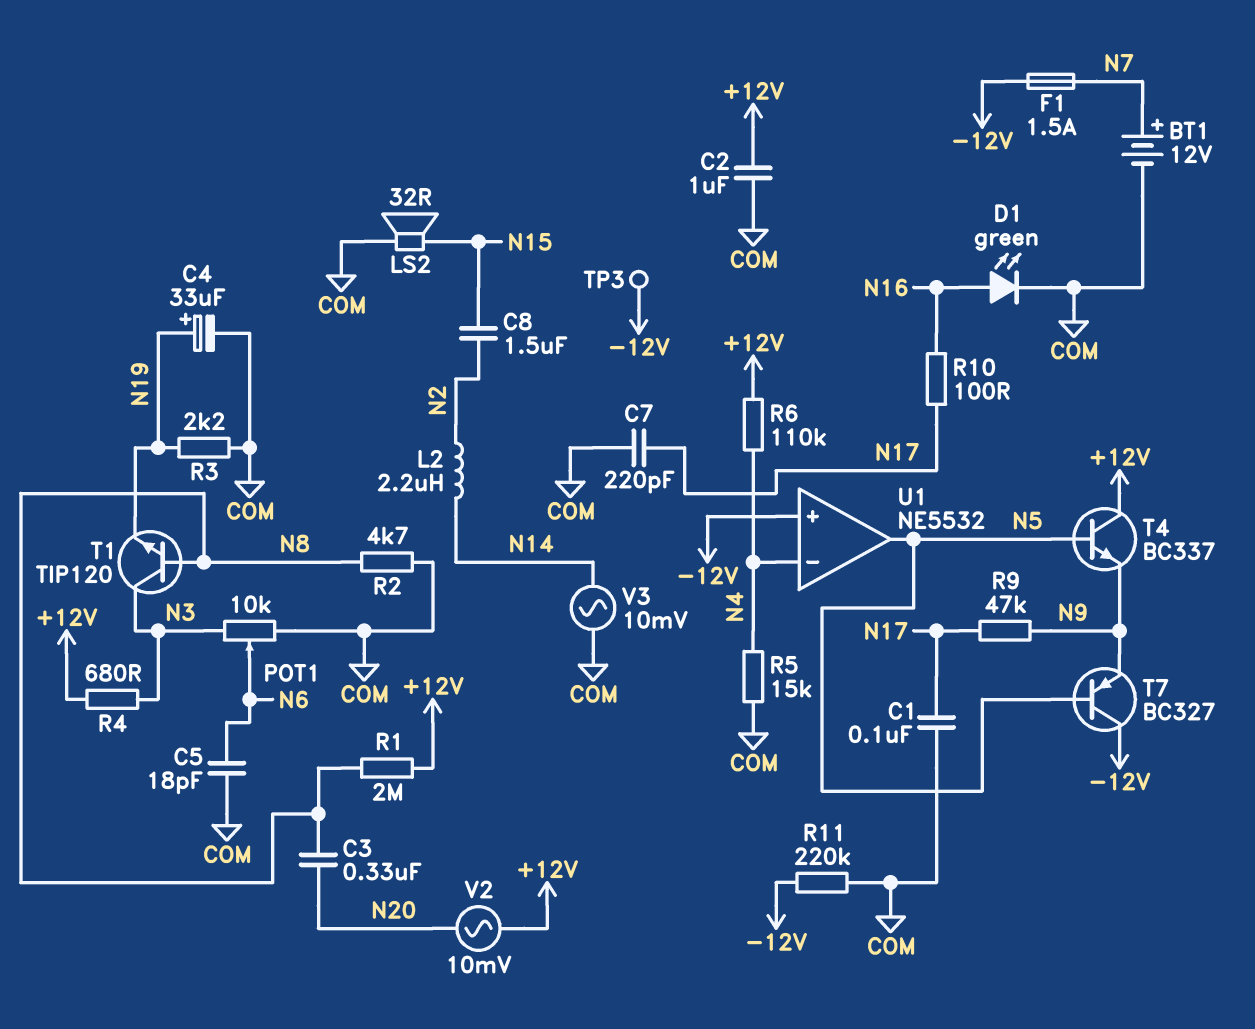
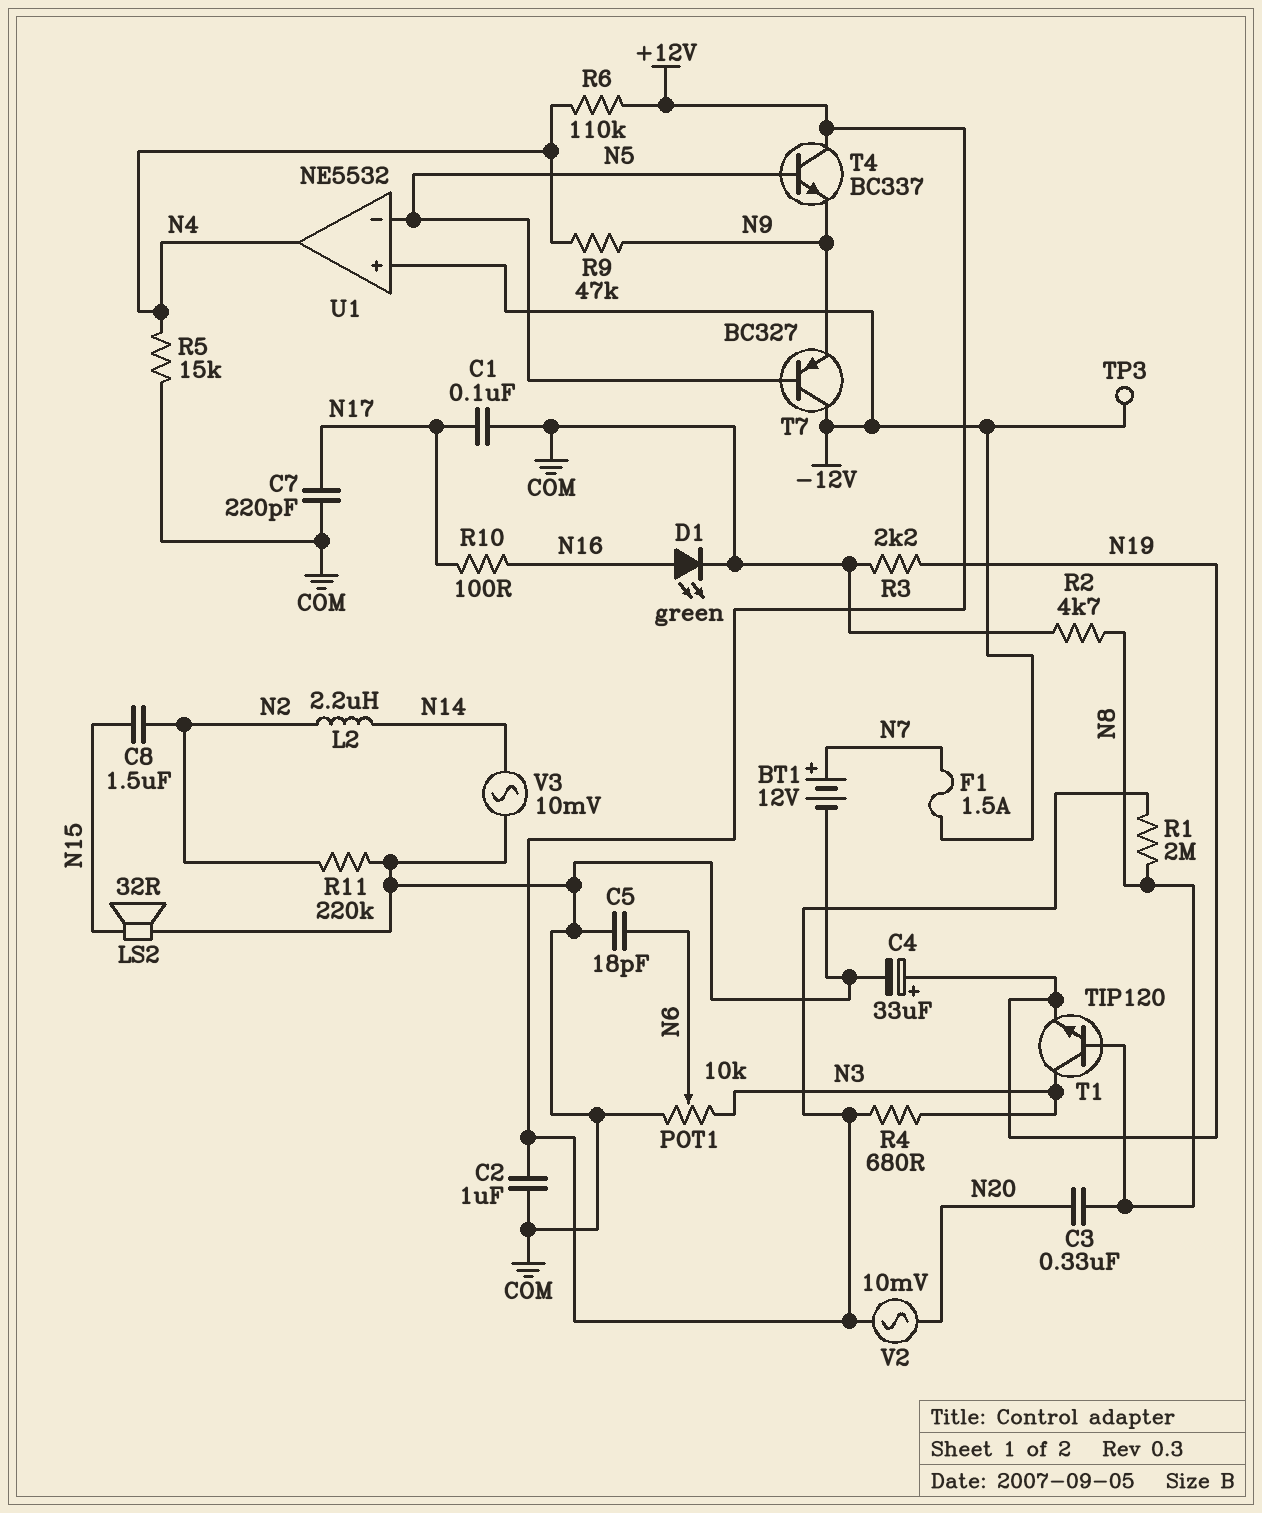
R9: 47k (N9, N17) -> 47k (N4, N9)
R11: 220k (-12V, COM) -> 220k (COM, N2)
U1 pin in-: N4 -> N5
U1 pin out: N5 -> N4

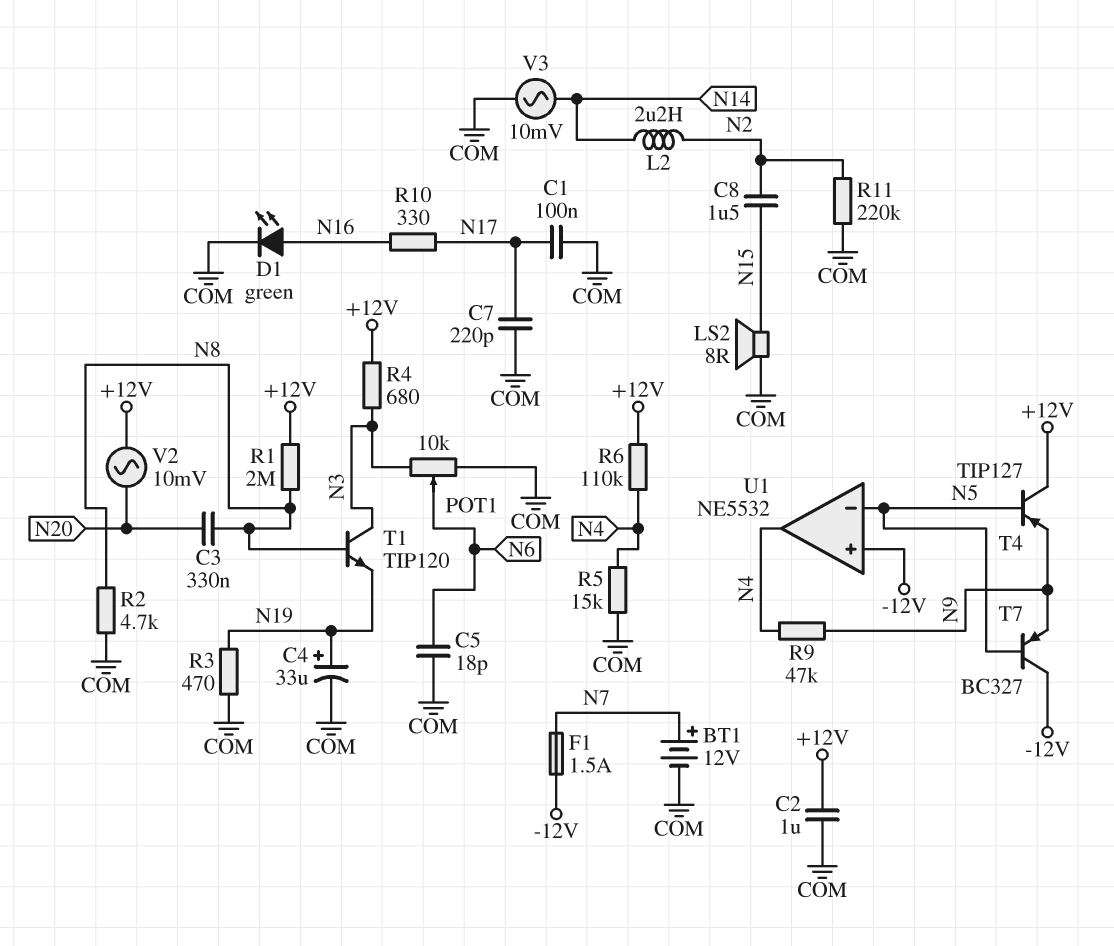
LS2: speaker 32R (COM, N15) -> speaker 8R (COM, N15)
R3: 2.2k (COM, N19) -> 470 (COM, N19)
R10: 100 (N16, N17) -> 330 (N16, N17)
T4: NPN BC337 (B N5, C +12V, E N9) -> PNP TIP127 (B N5, C +12V, E N9)
TP3: test point (-12V) -> none

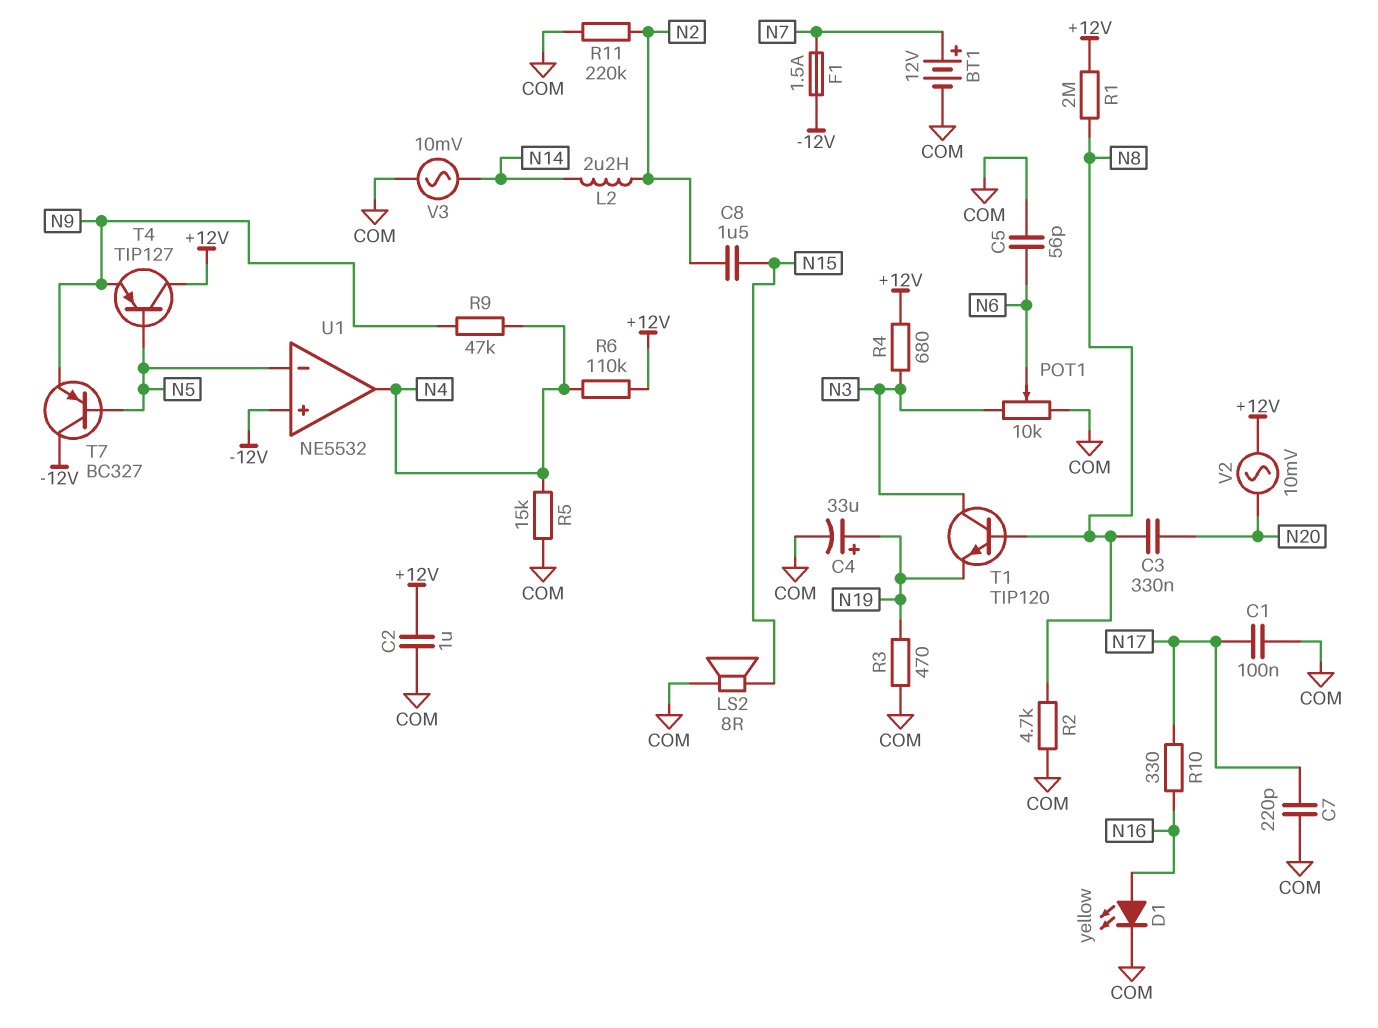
C5: 18pF (COM, N6) -> 56pF (COM, N6)
D1: LED green (A N16, K COM) -> LED yellow (A N16, K COM)

